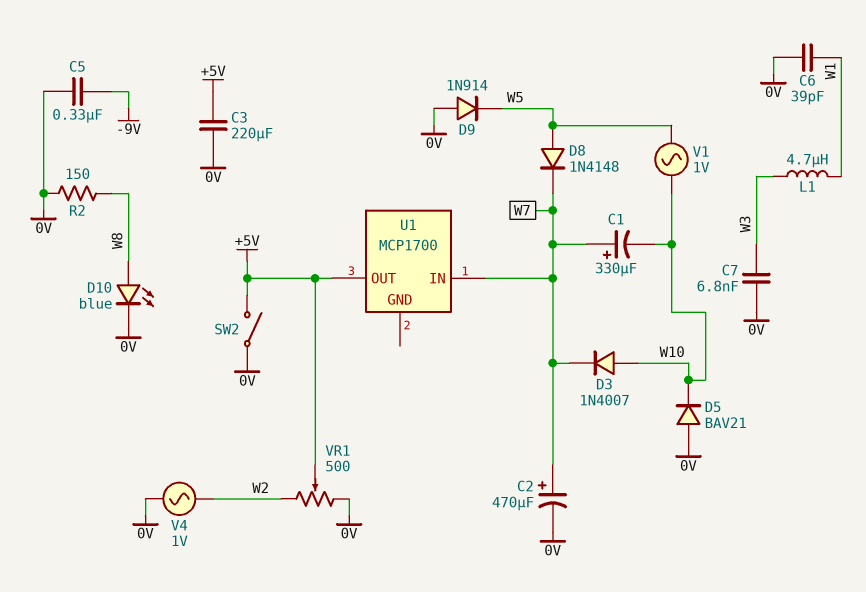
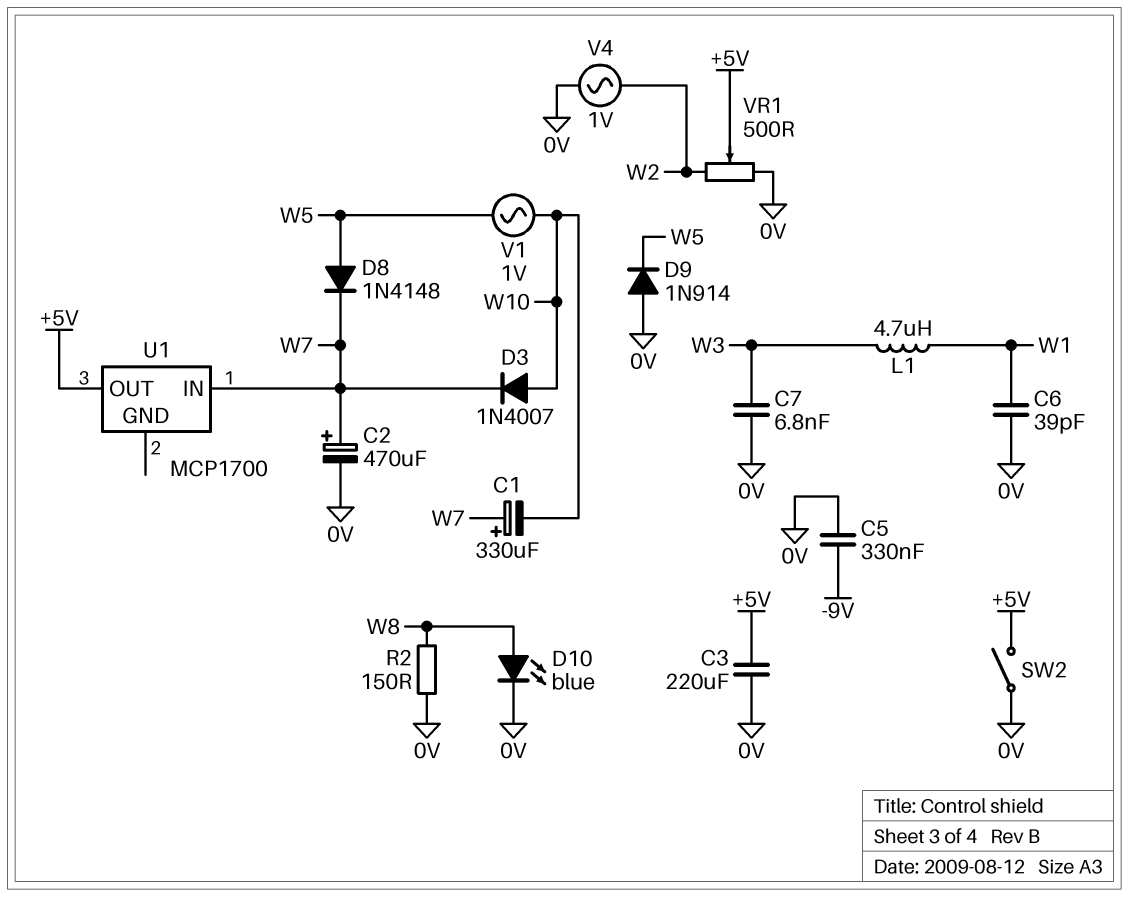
D5: diode BAV21 (A 0V, K W10) -> none

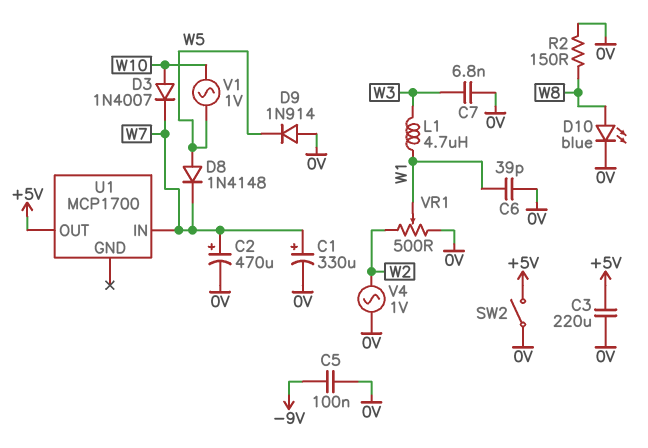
C1: 330uF (plus W7, minus W10) -> 330uF (plus W7, minus 0V)
C5: 330nF (-9V, 0V) -> 100nF (-9V, 0V)
VR1: 500 (0V, W2, wiper +5V) -> 500 (0V, W2, wiper W1)

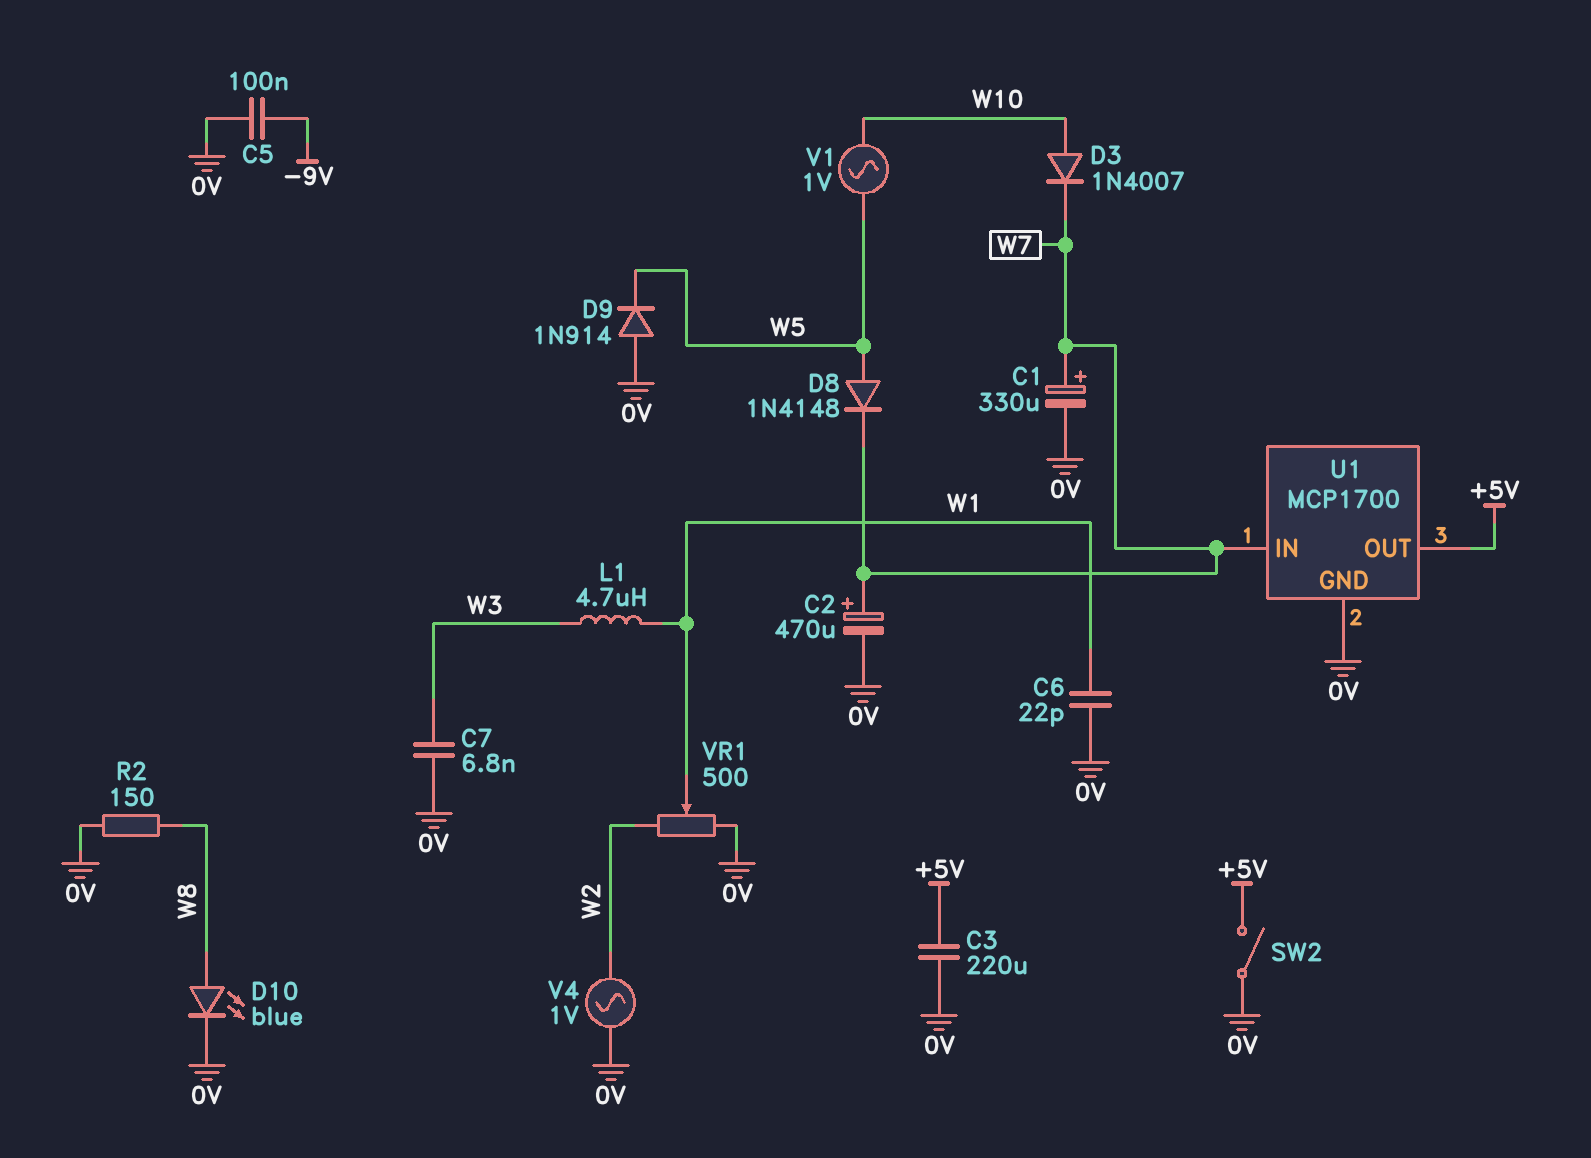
C6: 39pF (0V, W1) -> 22pF (0V, W1)
U1 pin GND: none -> 0V

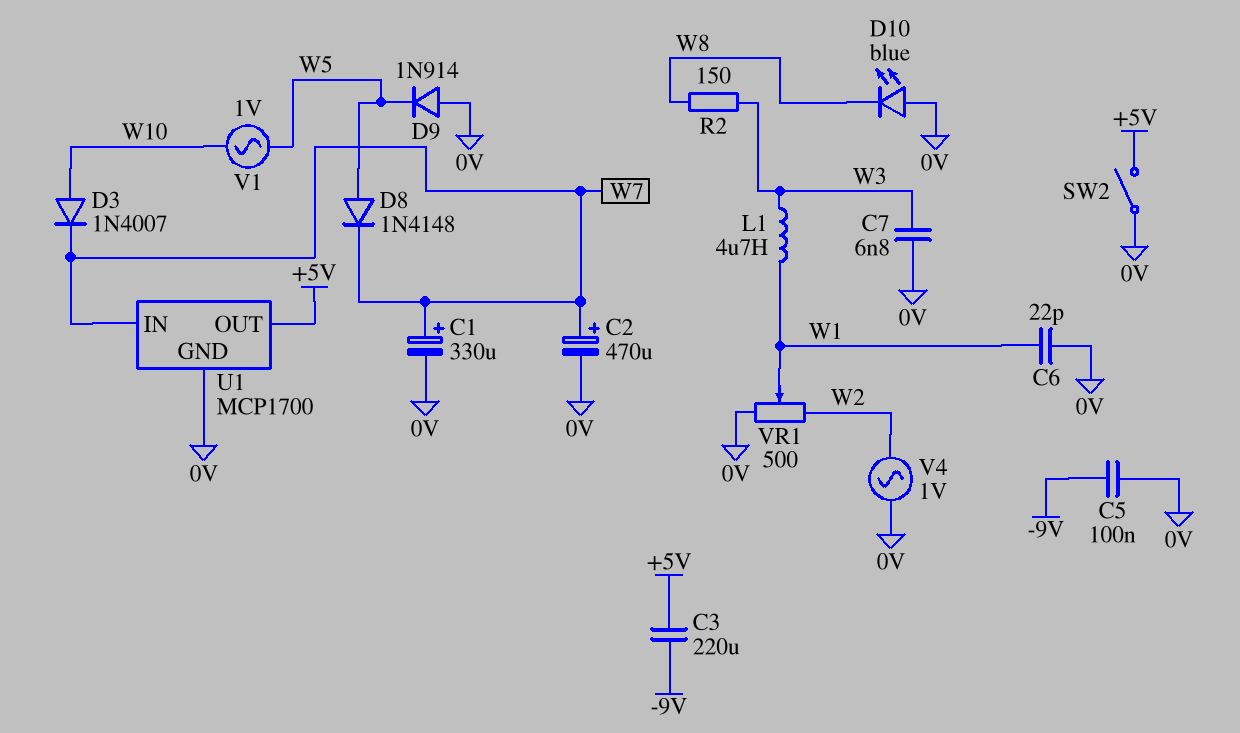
C3: 220uF (+5V, 0V) -> 220uF (+5V, -9V)
D10: LED blue (A W8, K 0V) -> LED blue (A 0V, K W8)
R2: 150 (0V, W8) -> 150 (W3, W8)

